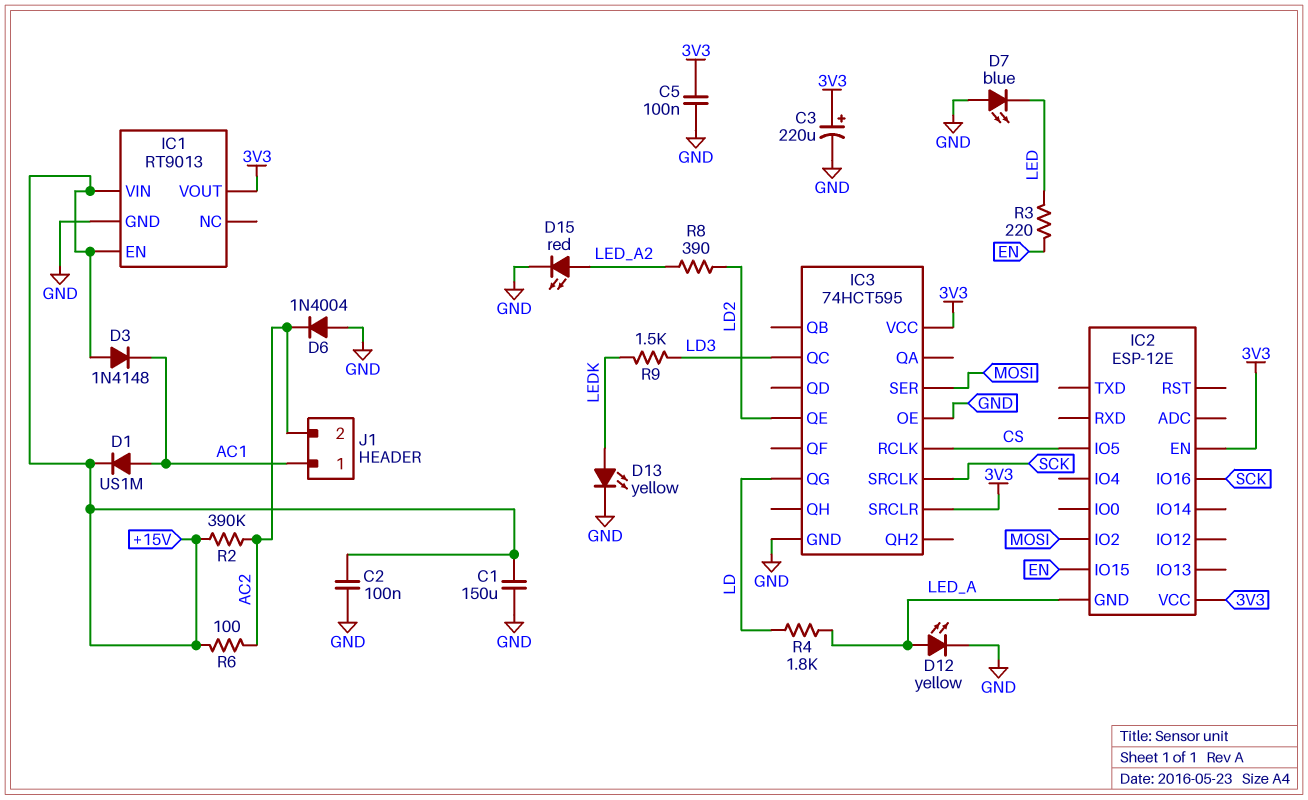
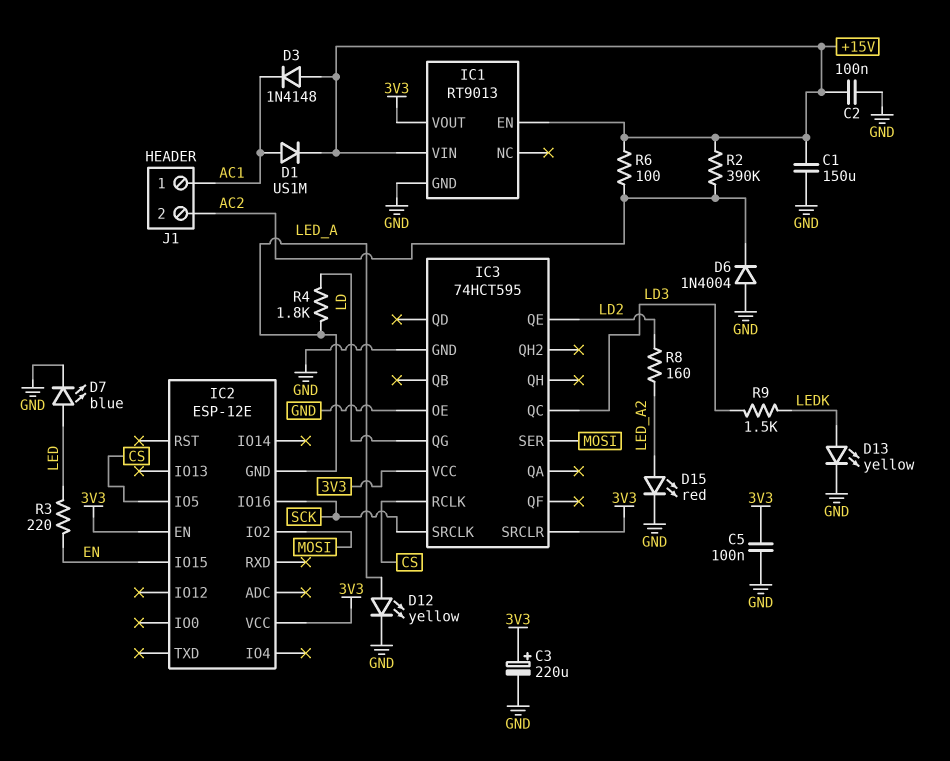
D7: LED blue (A GND, K LED) -> LED blue (A LED, K GND)
R8: 390 (LD2, LED_A2) -> 160 (LD2, LED_A2)

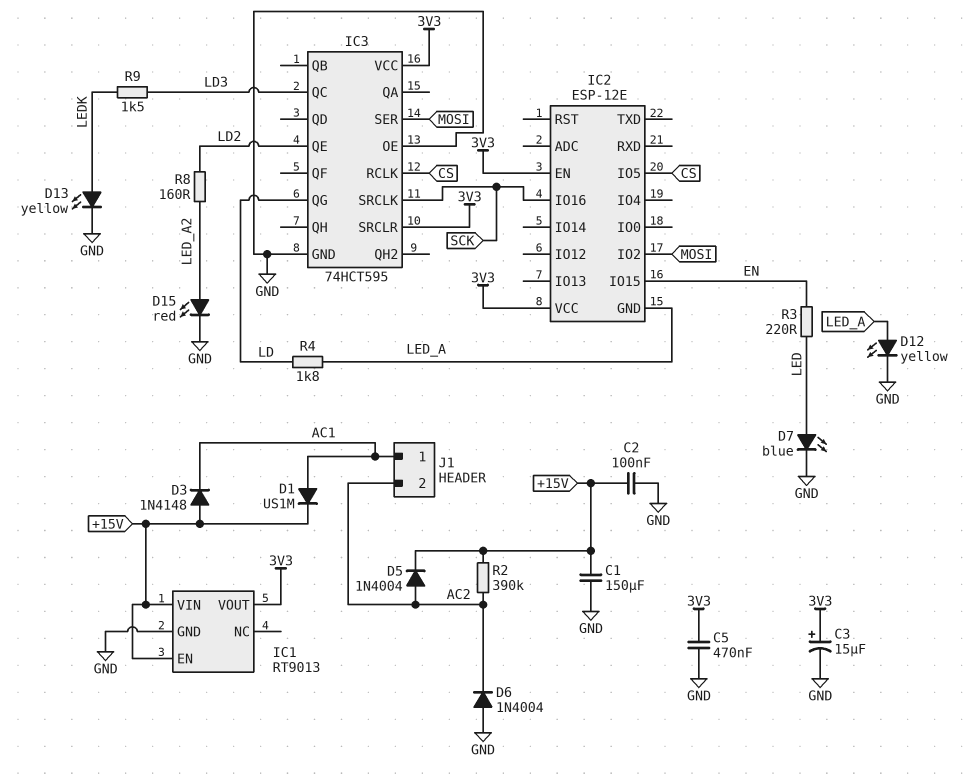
C3: 220uF (plus 3V3, minus GND) -> 15uF (plus 3V3, minus GND)
C5: 100nF (3V3, GND) -> 470nF (3V3, GND)
D5: none -> diode 1N4004 (A AC2, K +15V)
R6: 100 (+15V, AC2) -> none

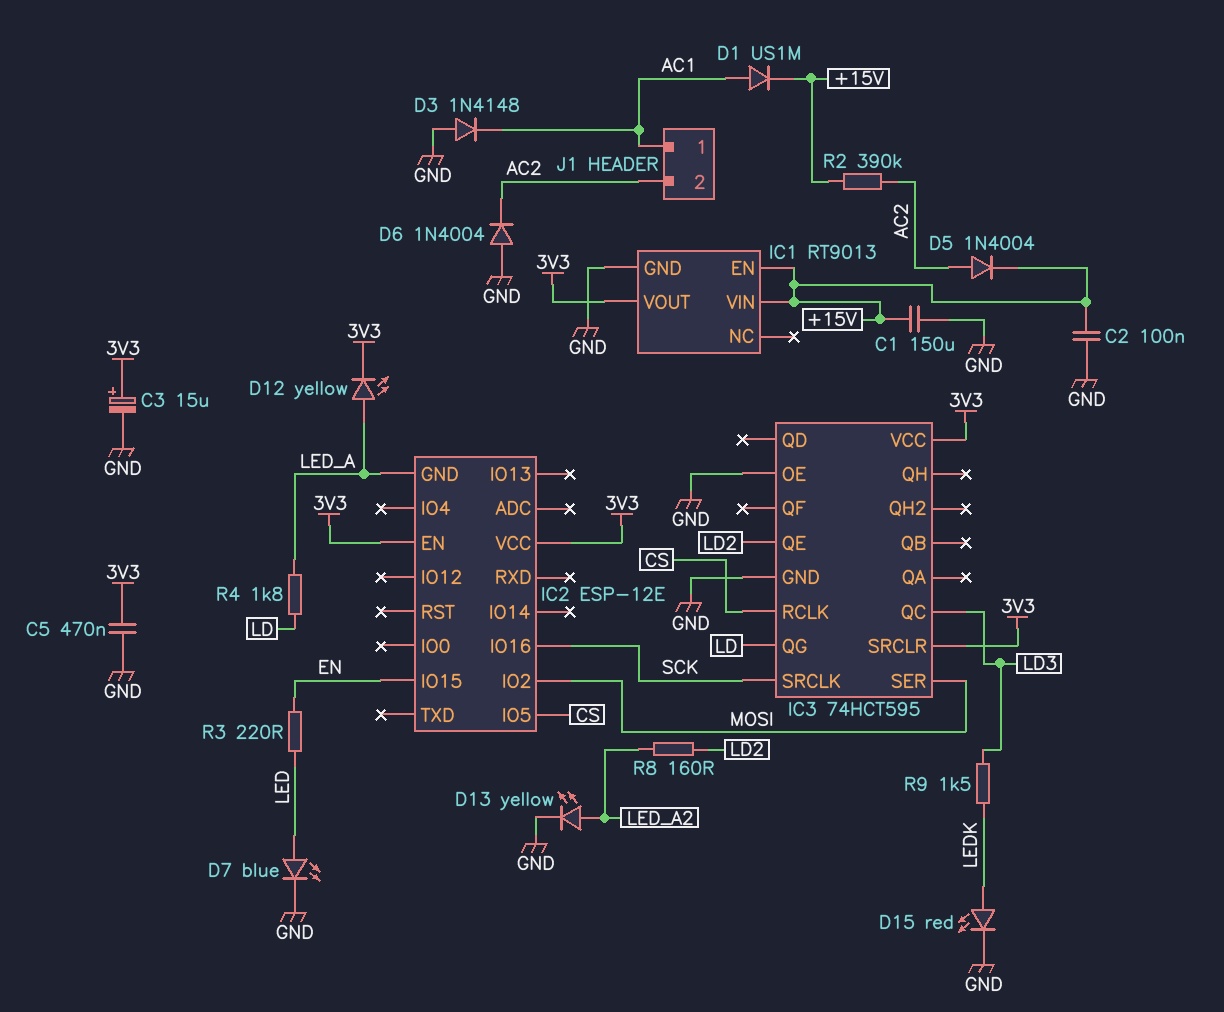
D3: diode 1N4148 (A +15V, K AC1) -> diode 1N4148 (A GND, K AC1)
D12: LED yellow (A LED_A, K GND) -> LED yellow (A LED_A, K 3V3)
D13: LED yellow (A LEDK, K GND) -> LED yellow (A LED_A2, K GND)
D15: LED red (A LED_A2, K GND) -> LED red (A LEDK, K GND)

